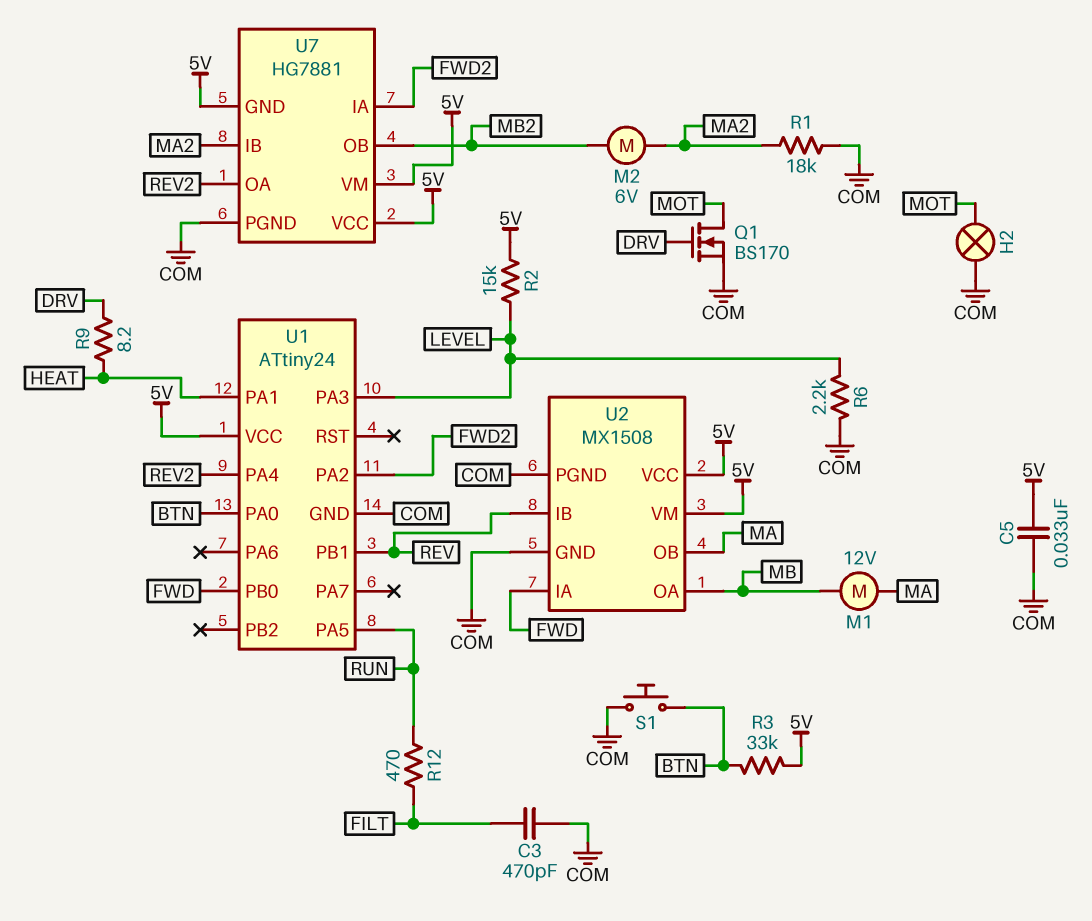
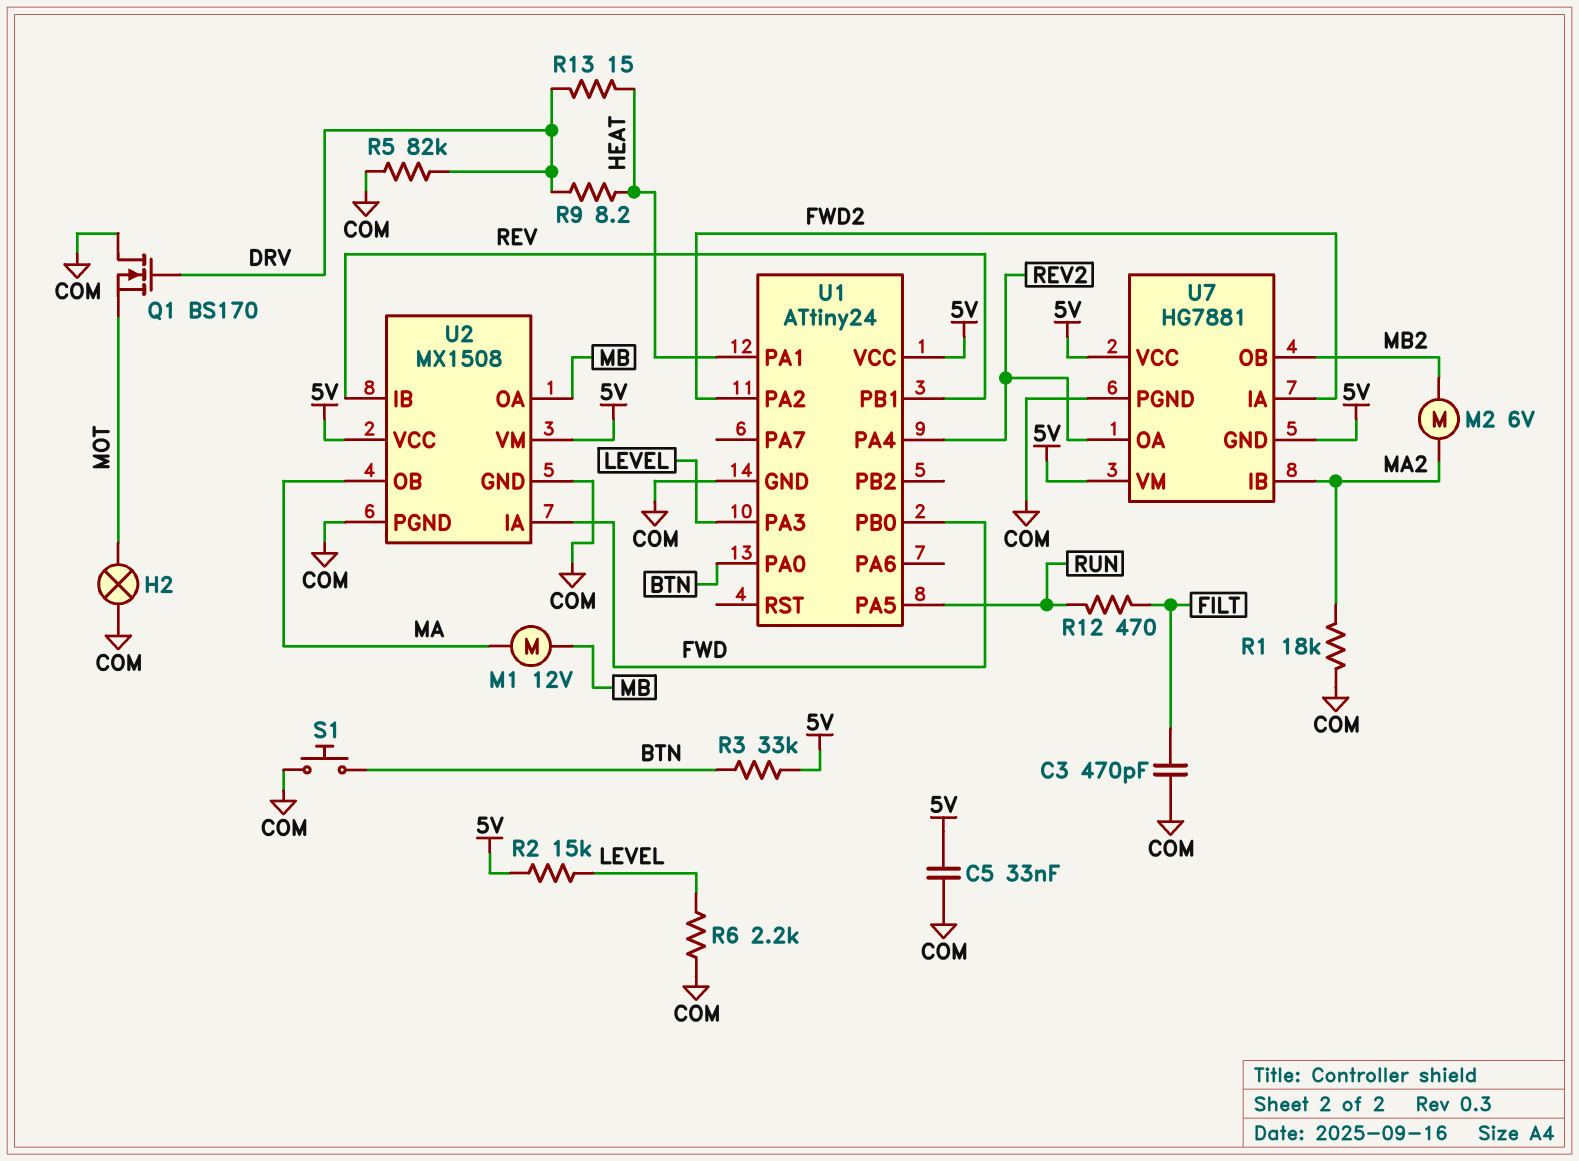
Q1: NMOS BS170 (G DRV, D MOT, S COM) -> NMOS BS170 (G DRV, D COM, S MOT)
R5: none -> 82k (COM, DRV)
R13: none -> 15 (DRV, HEAT)

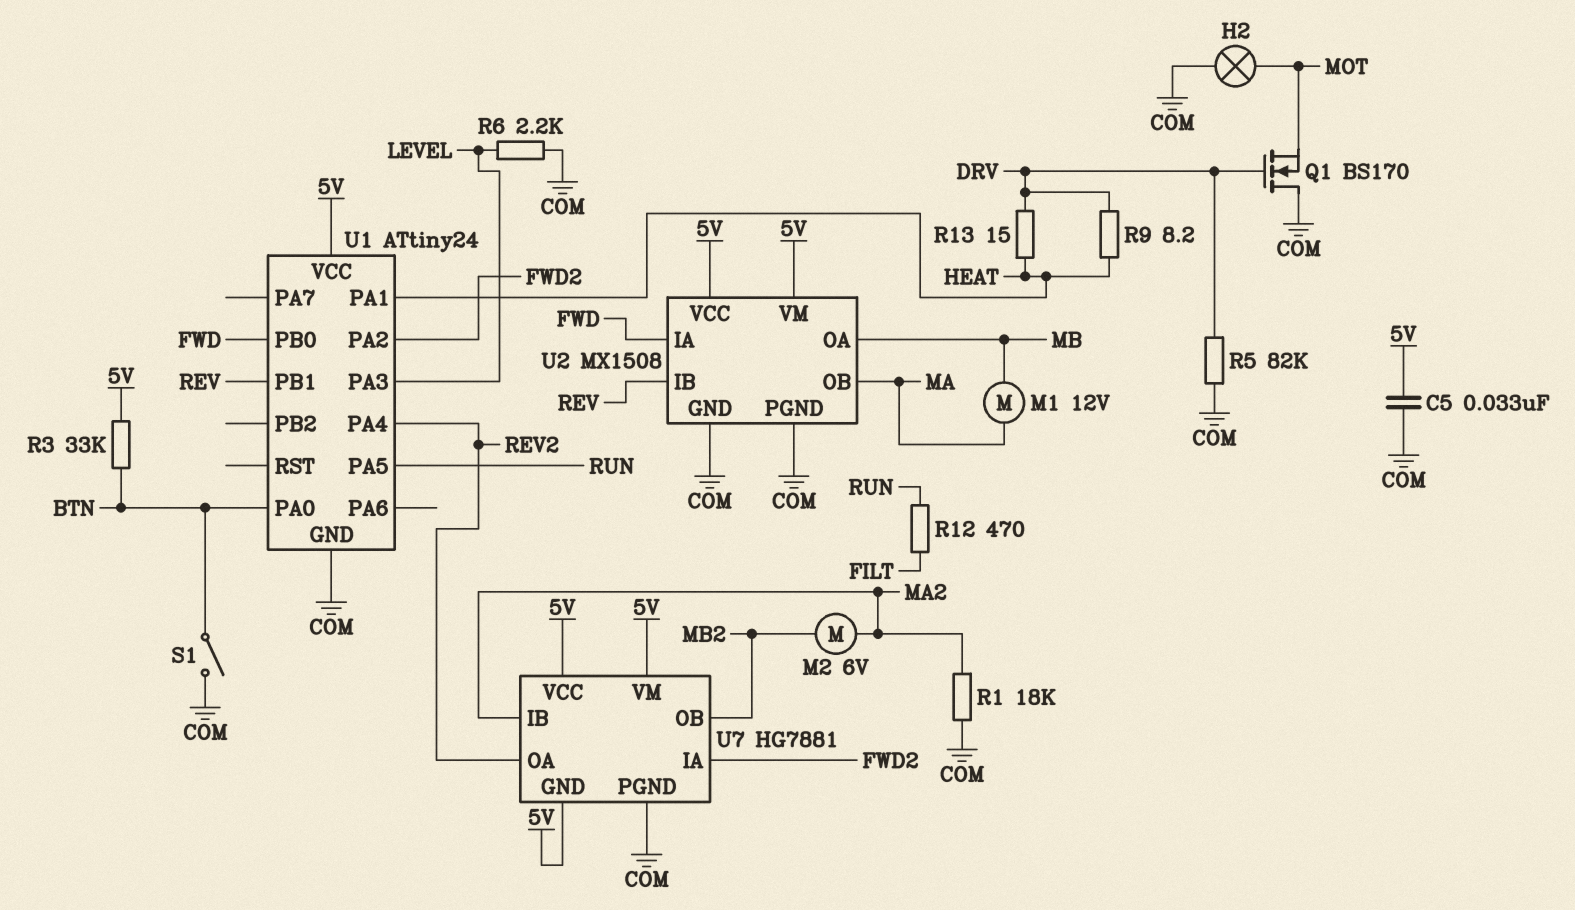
C3: 470pF (COM, FILT) -> none
R2: 15k (5V, LEVEL) -> none
S1: button (BTN, COM) -> switch (BTN, COM)

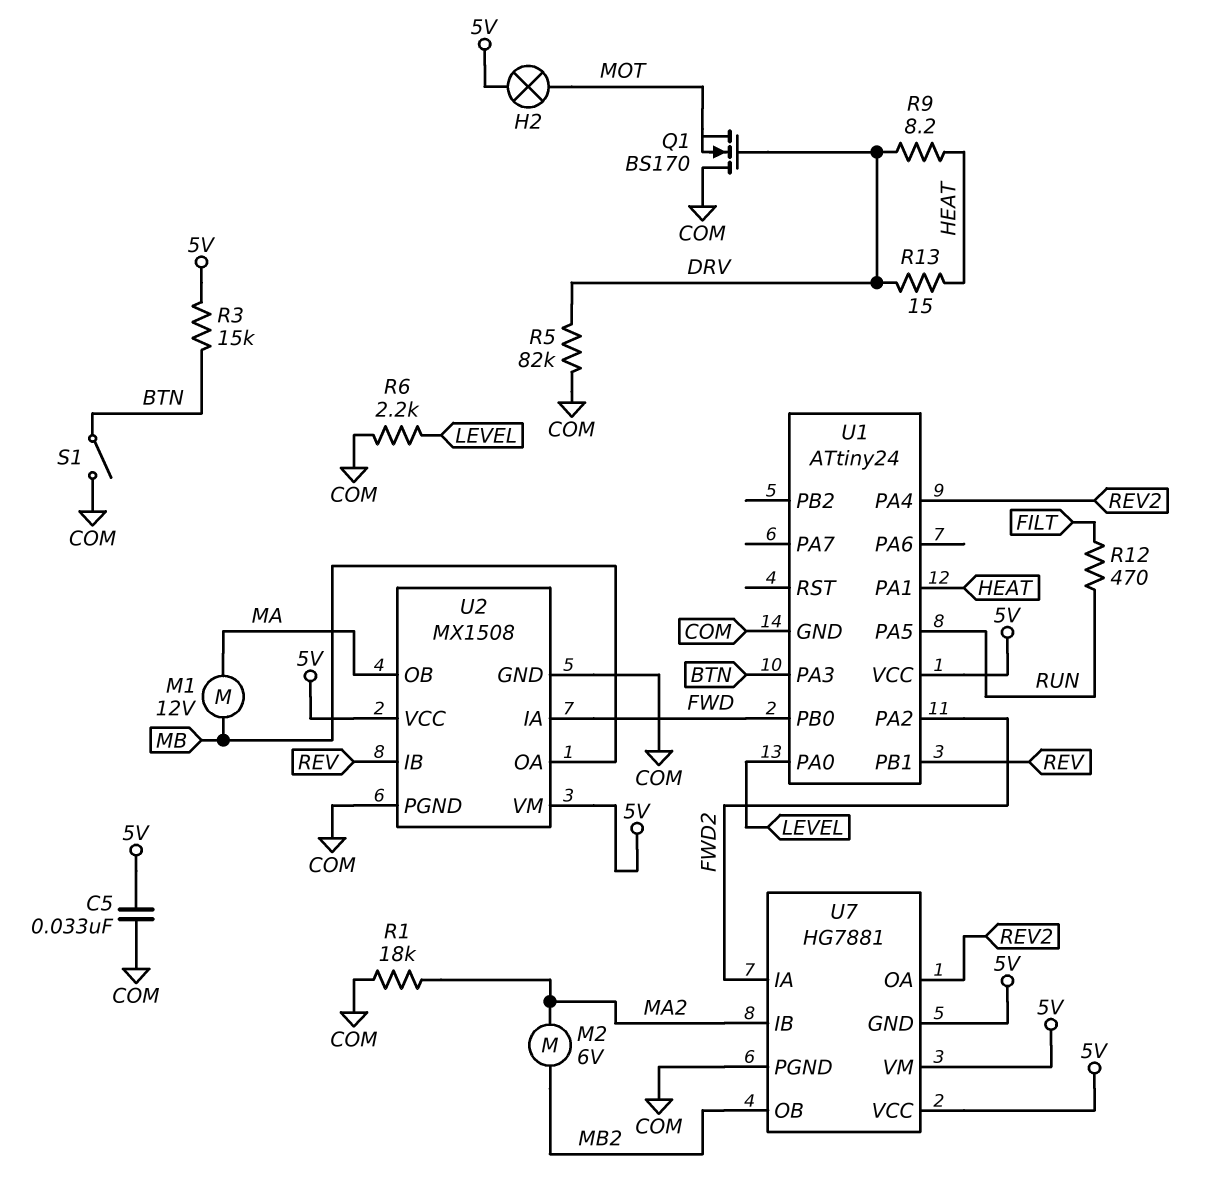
H2: lamp (COM, MOT) -> lamp (5V, MOT)
R3: 33k (5V, BTN) -> 15k (5V, BTN)
U1 pin PA0: BTN -> LEVEL
U1 pin PA3: LEVEL -> BTN

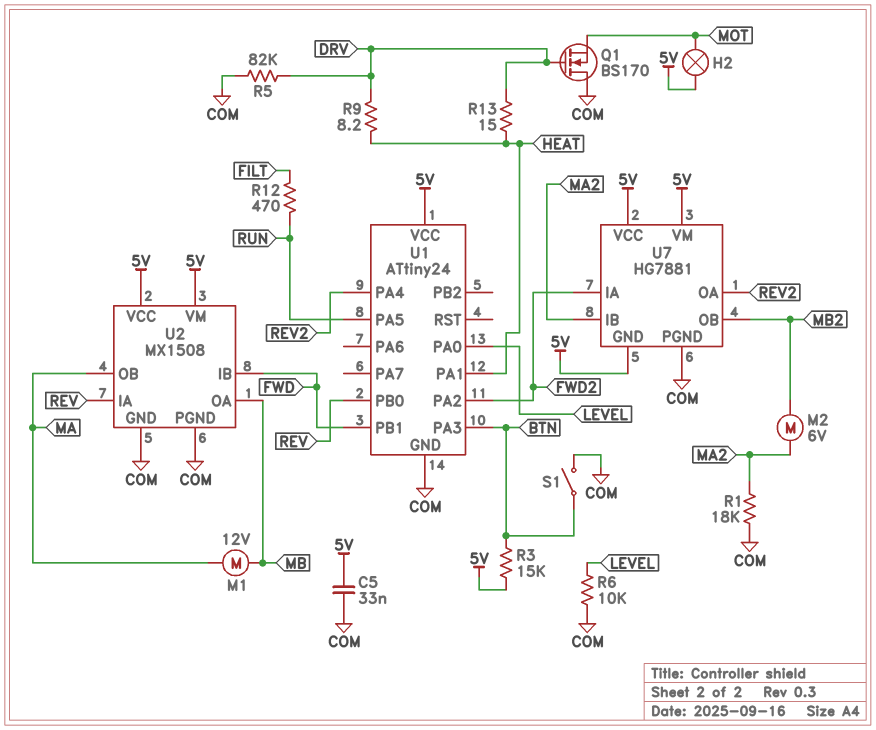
R6: 2.2k (COM, LEVEL) -> 10k (COM, LEVEL)
U1 pin PB0: FWD -> REV
U1 pin PB1: REV -> FWD
U2 pin IA: FWD -> REV
U2 pin IB: REV -> FWD

